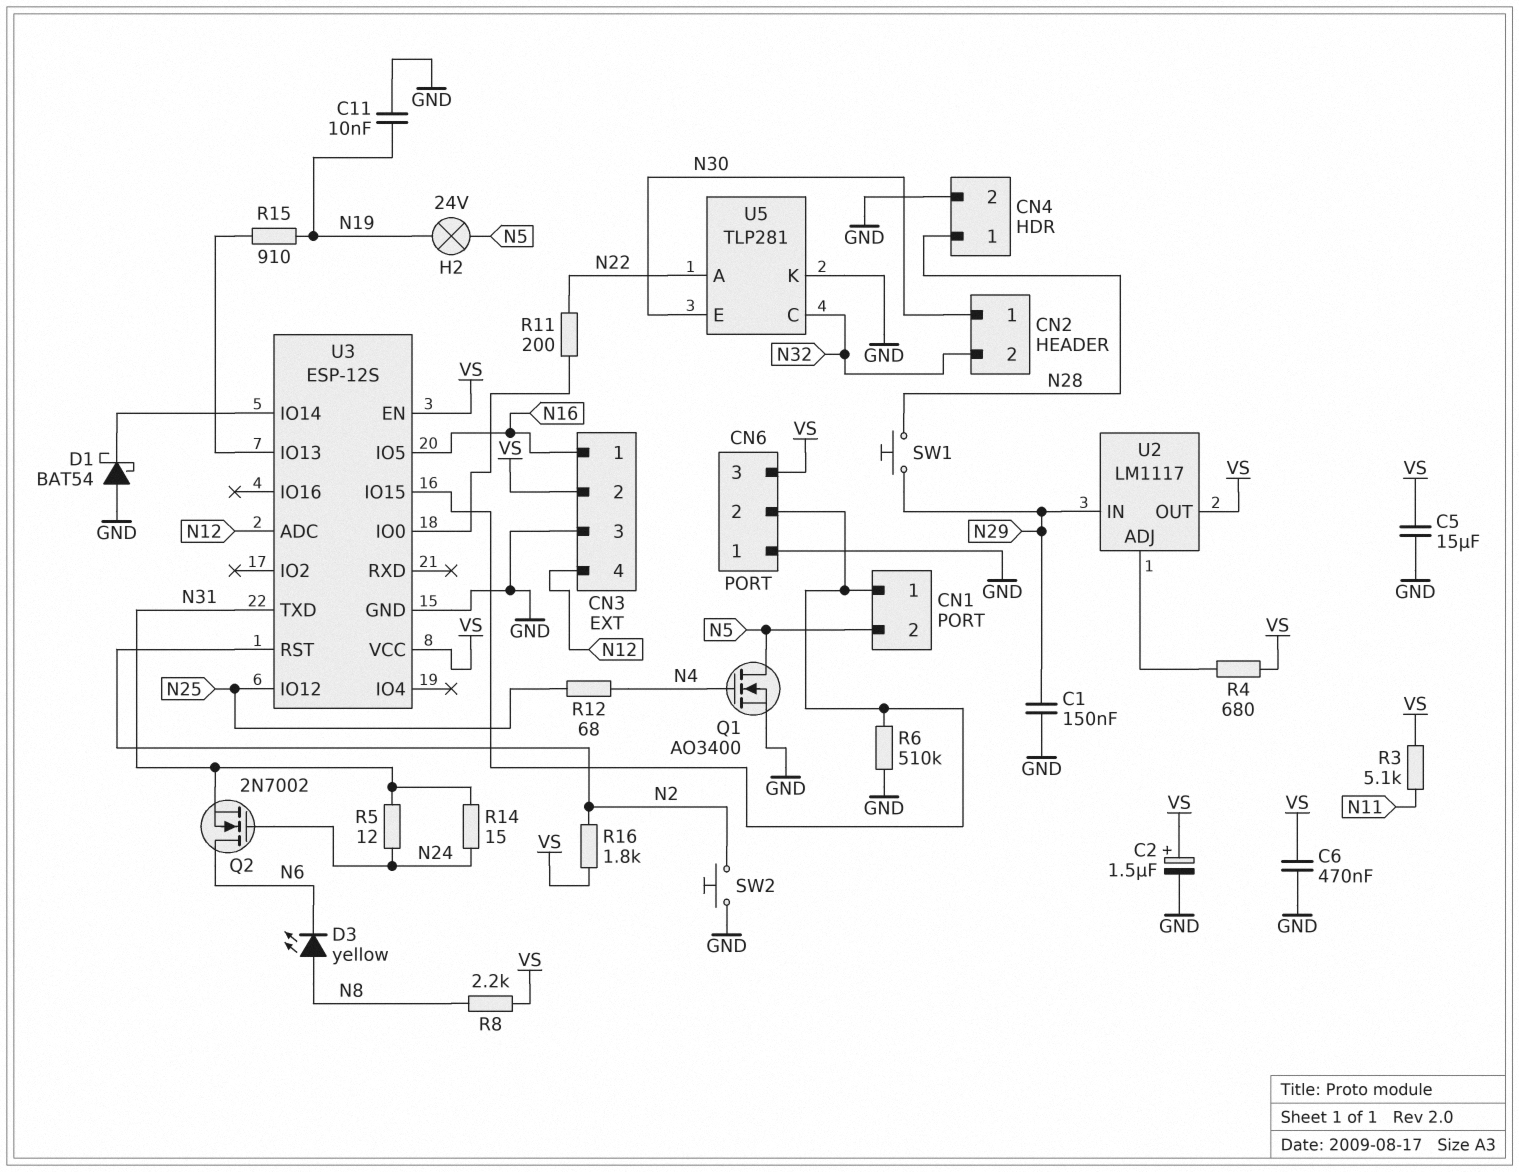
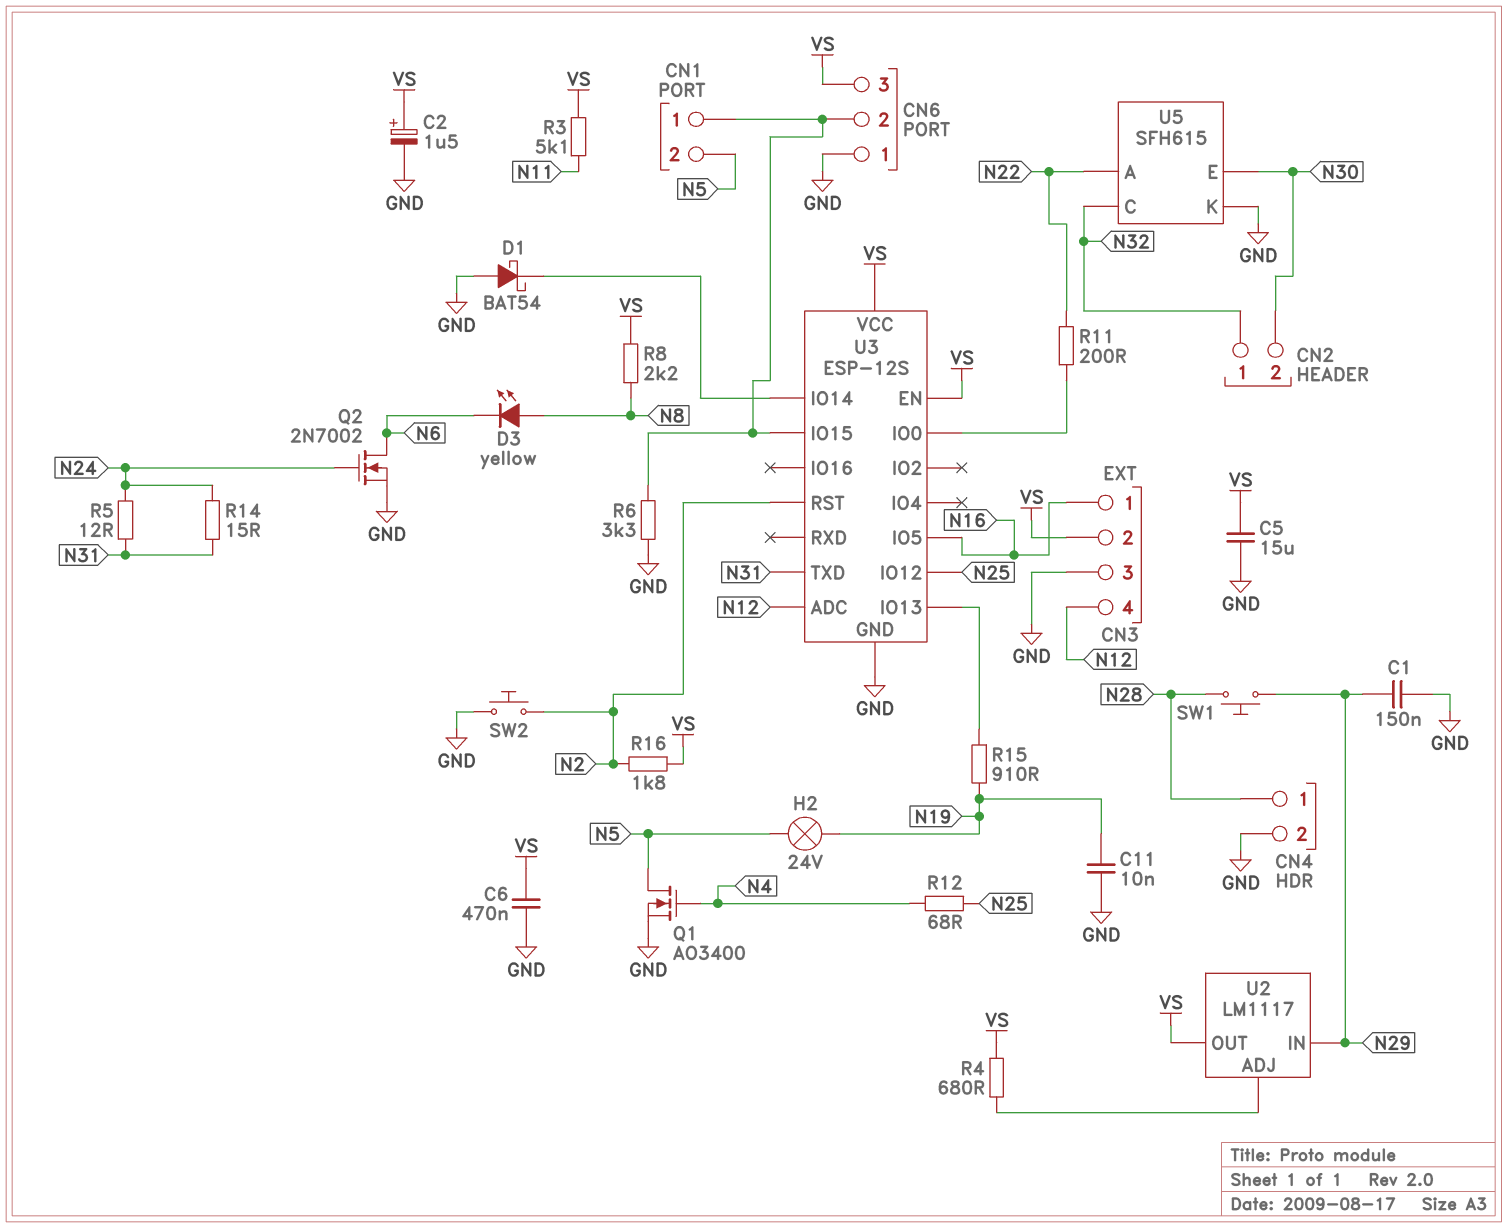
CN2 pin 1: N30 -> N32
CN2 pin 2: N32 -> N30
Q2: NMOS 2N7002 (G N24, D N6, S N31) -> NMOS 2N7002 (G N24, D N6, S GND)
R6: 510k (CN1/1, GND) -> 3.3k (CN1/1, GND)
U5: TLP281 -> SFH615

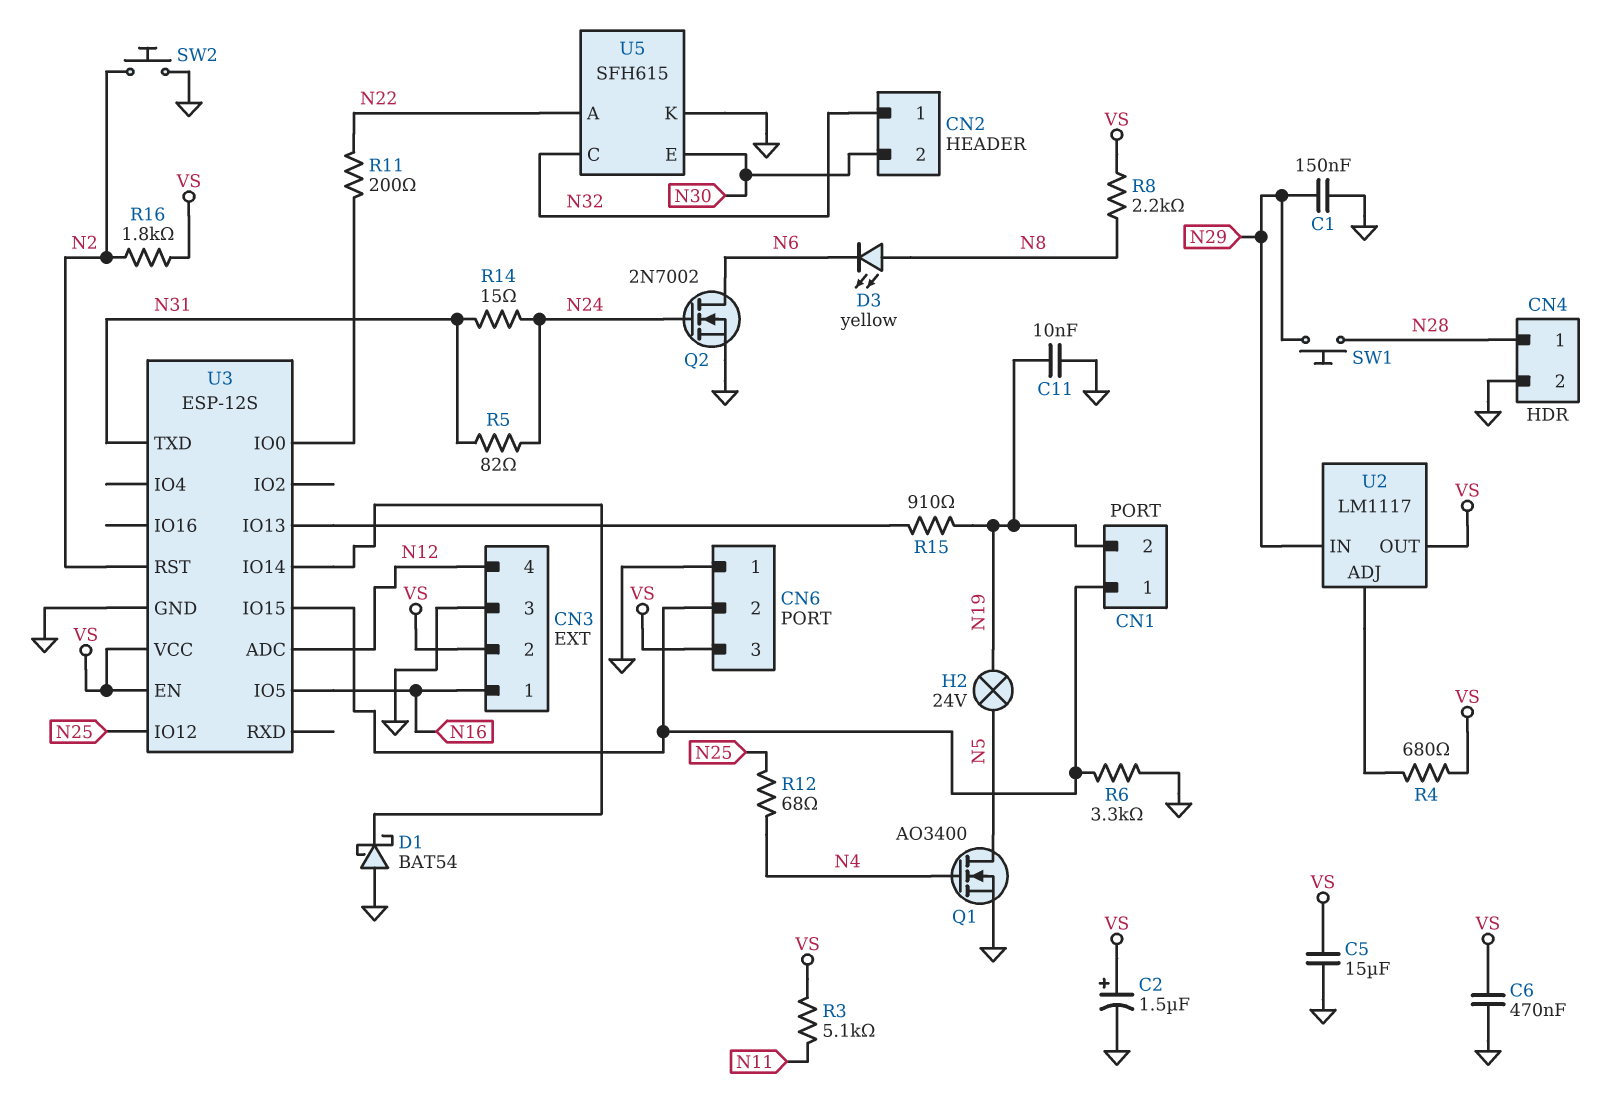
CN1 pin 2: N5 -> N19
R5: 12 (N24, N31) -> 82 (N24, N31)

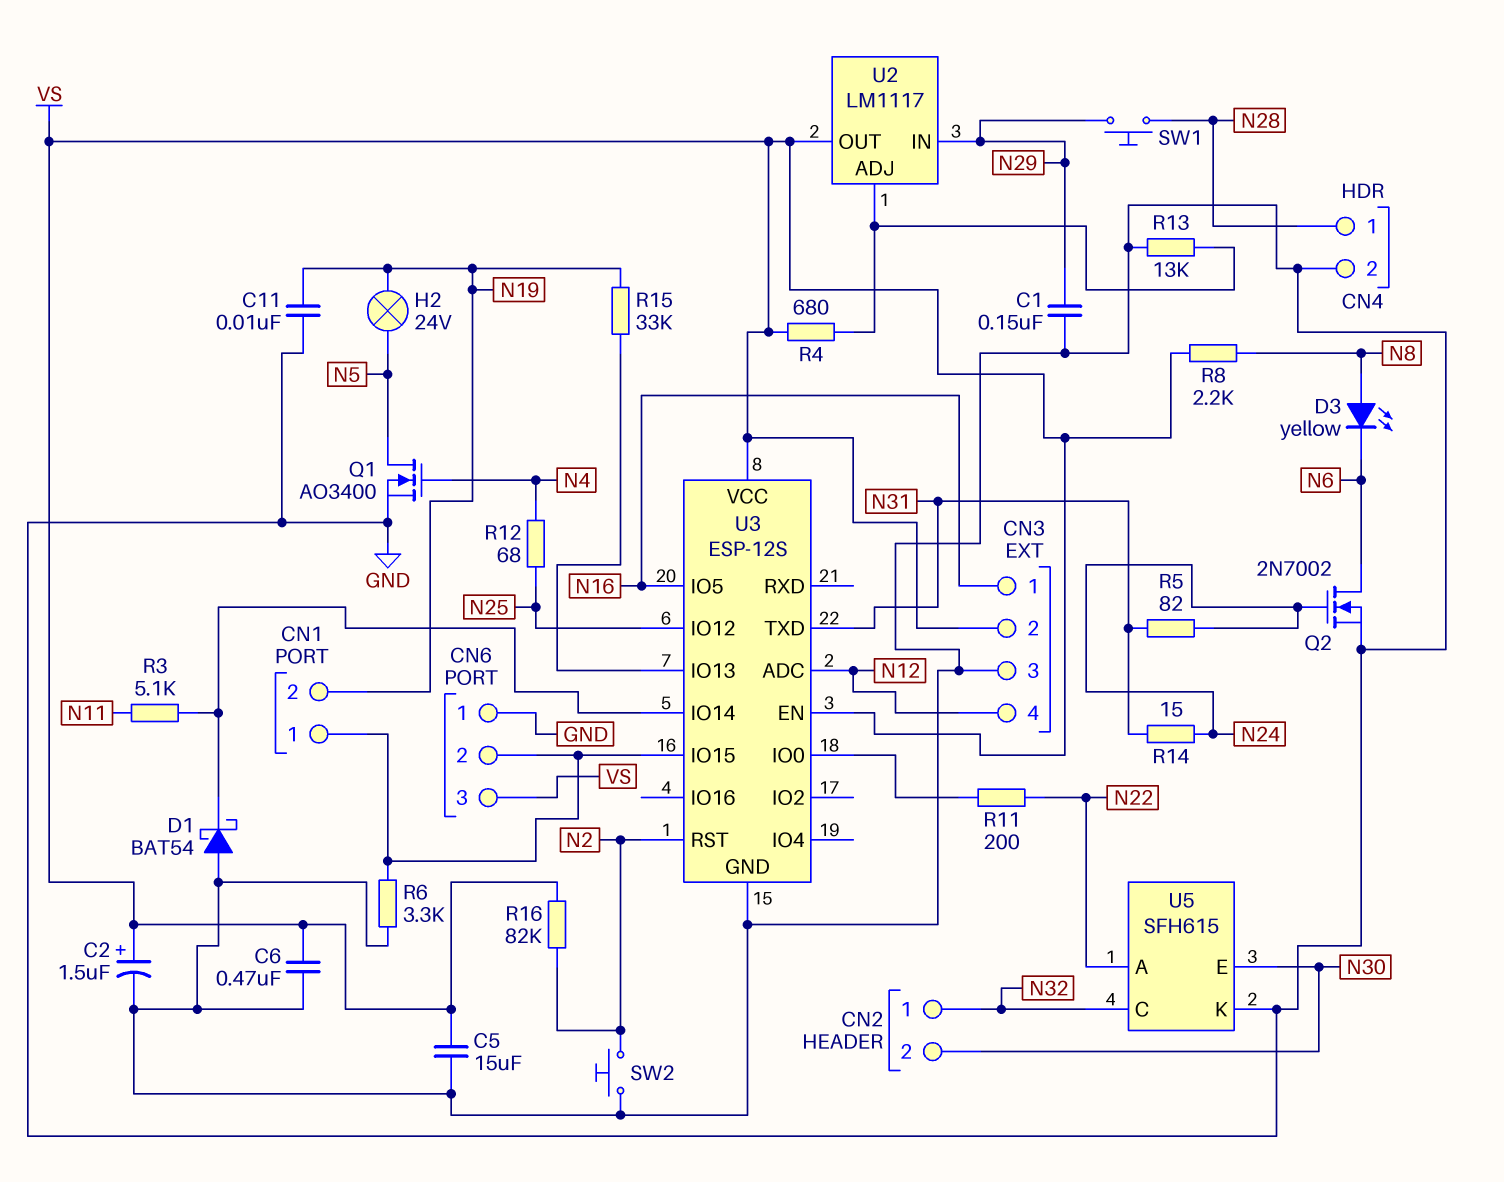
R3: 5.1k (N11, VS) -> 5.1k (N11, U3/IO14)
R13: none -> 13k (GND, U2/ADJ)
R15: 910 (N19, U3/IO13) -> 33k (N19, U3/IO13)
R16: 1.8k (N2, VS) -> 82k (N2, VS)

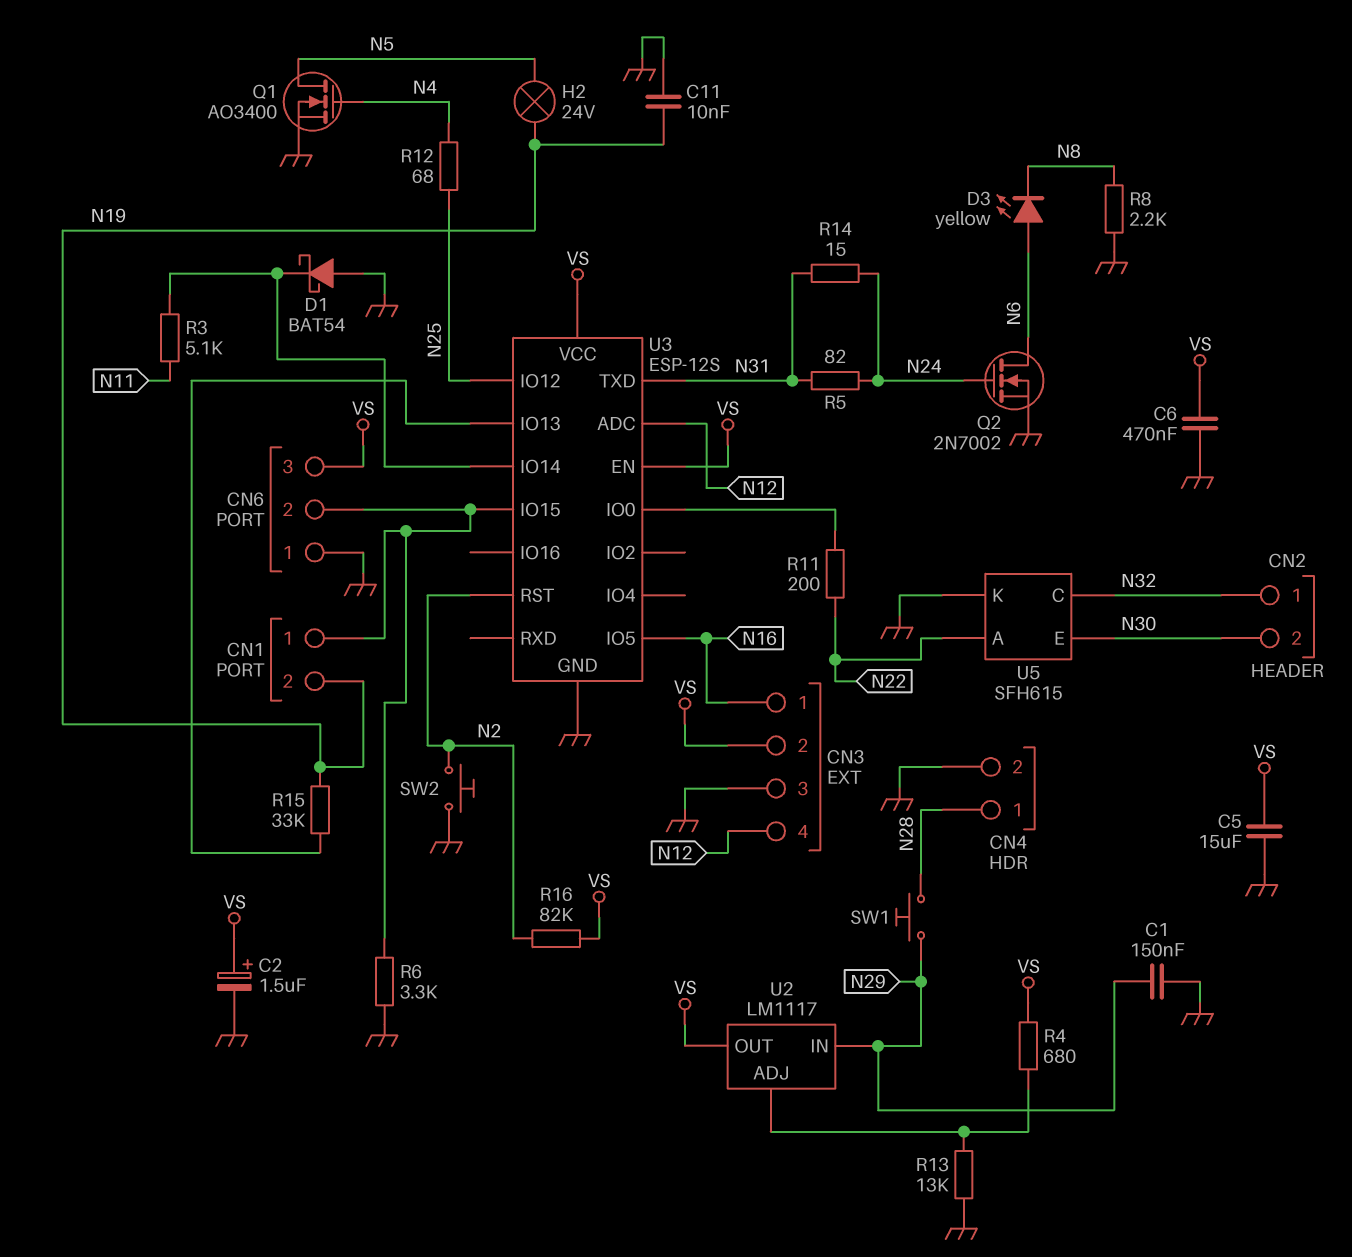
D3: LED yellow (A N8, K N6) -> LED yellow (A N6, K N8)
R8: 2.2k (N8, VS) -> 2.2k (GND, N8)

